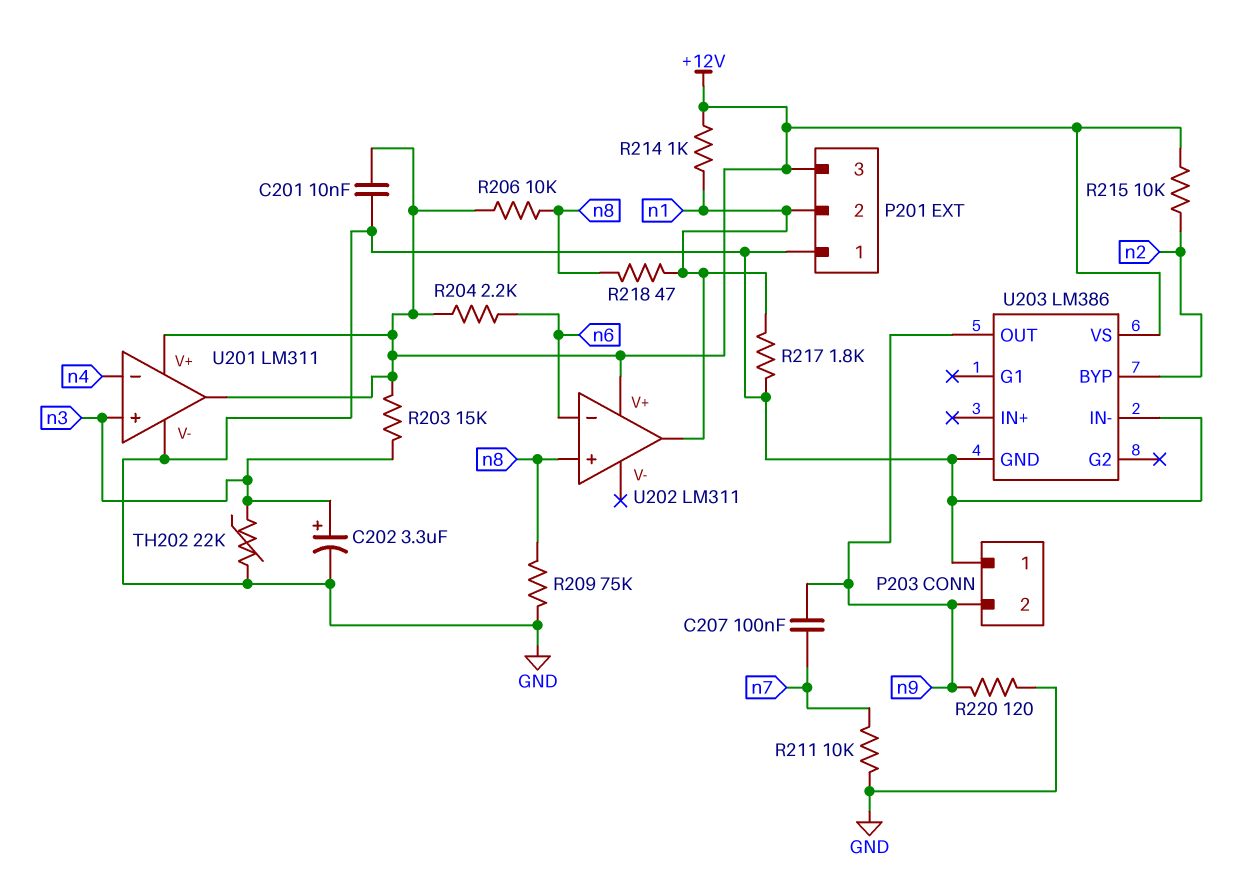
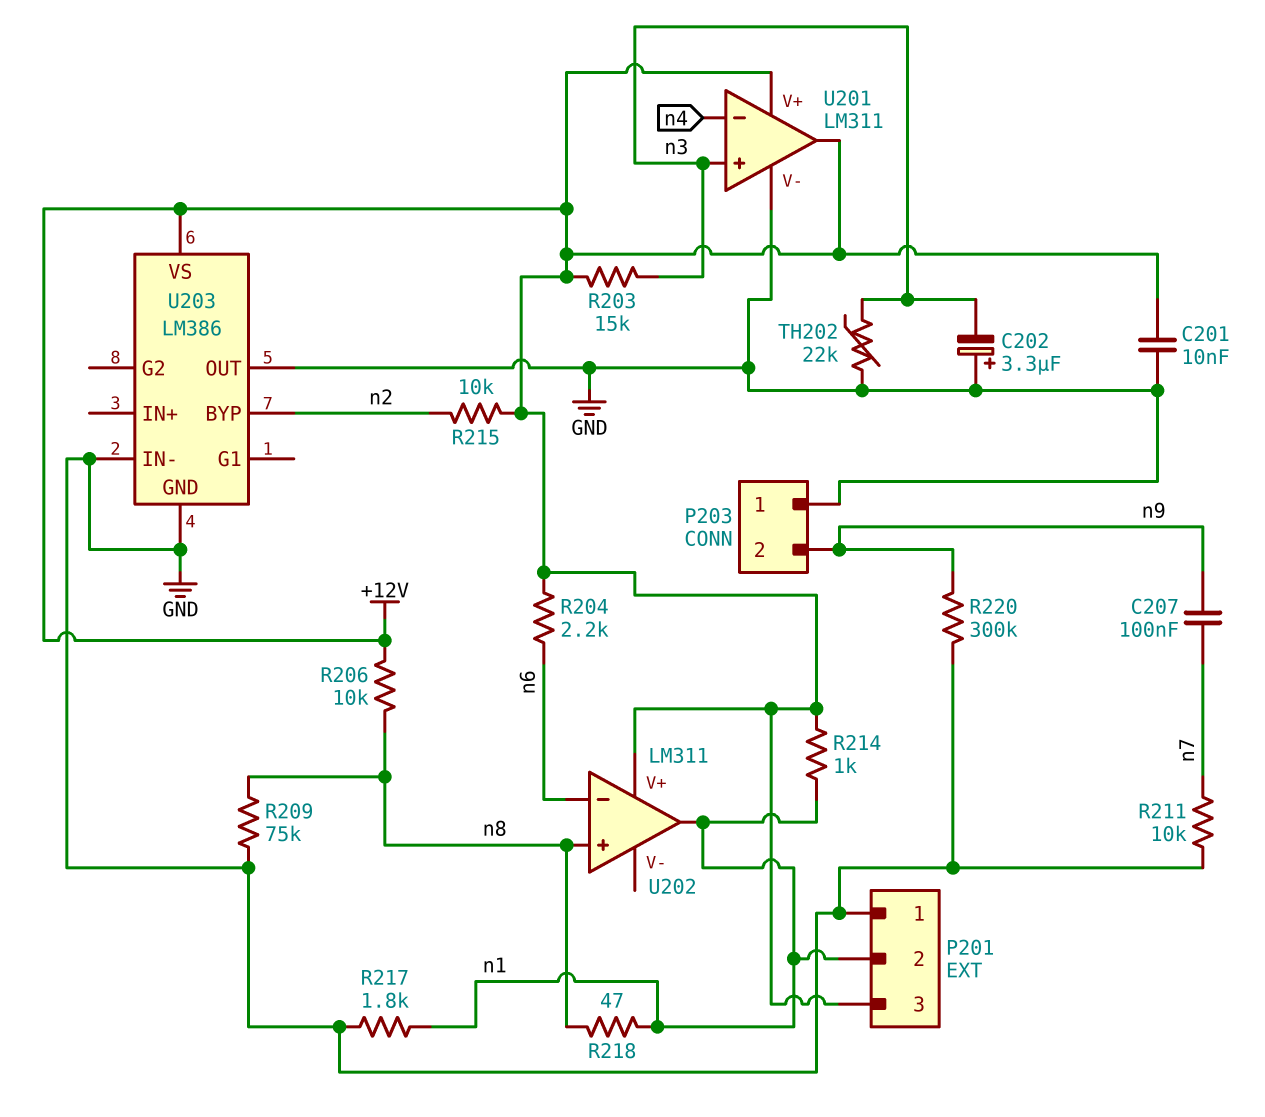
C202: 3.3uF (plus n3, minus GND) -> 3.3uF (plus GND, minus n3)
R220: 120 (GND, n9) -> 300k (GND, n9)
U203 pin OUT: n9 -> GND

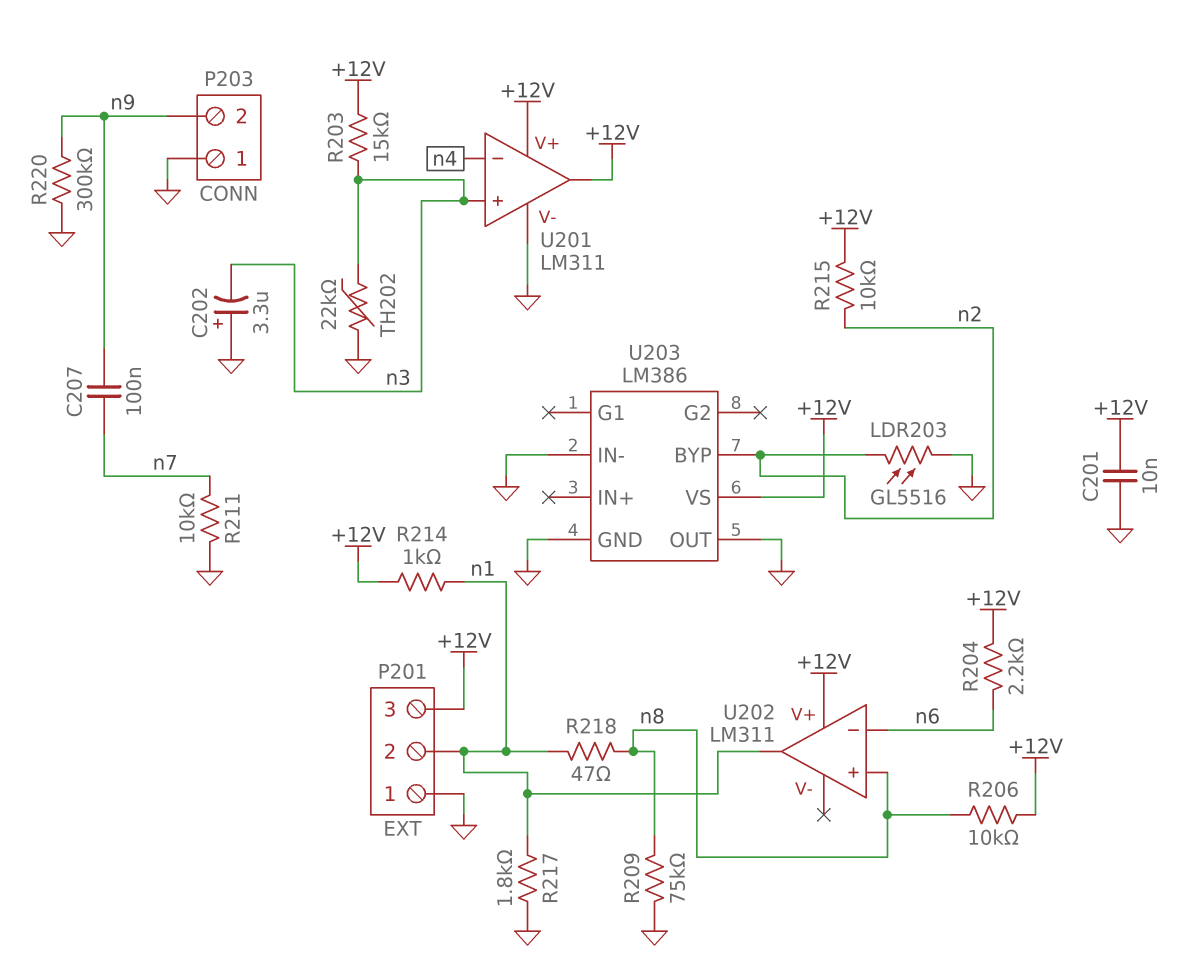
LDR203: none -> GL5516 (GND, n2)

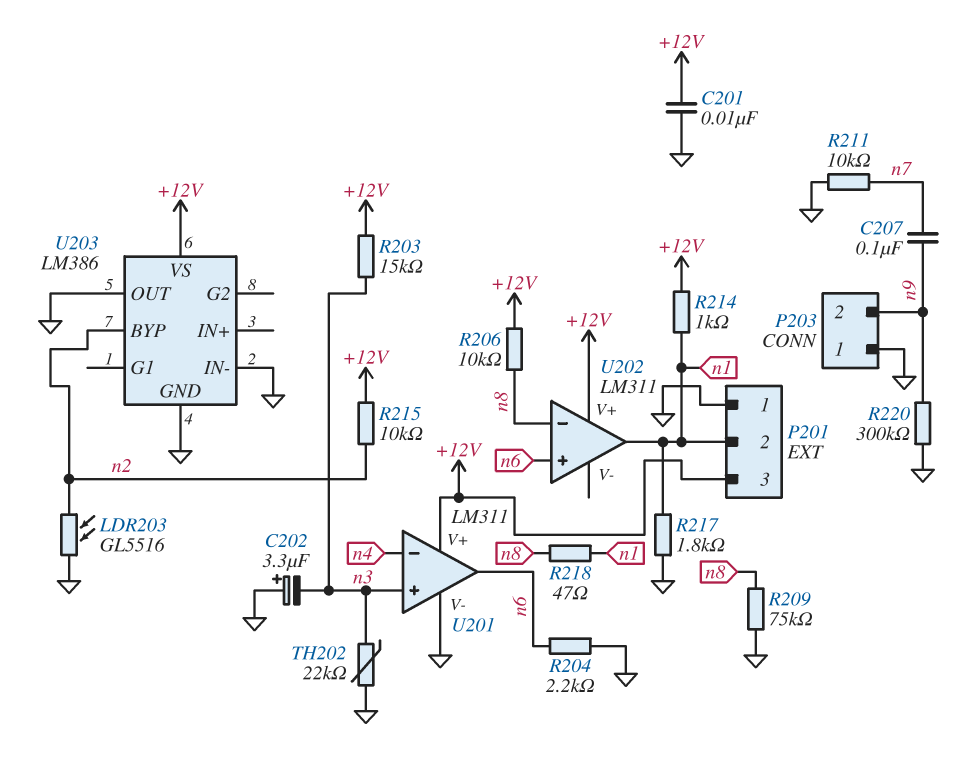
R204: 2.2k (+12V, n6) -> 2.2k (GND, n6)
U201 pin out: +12V -> n6
U202 pin in+: n8 -> n6
U202 pin in-: n6 -> n8

